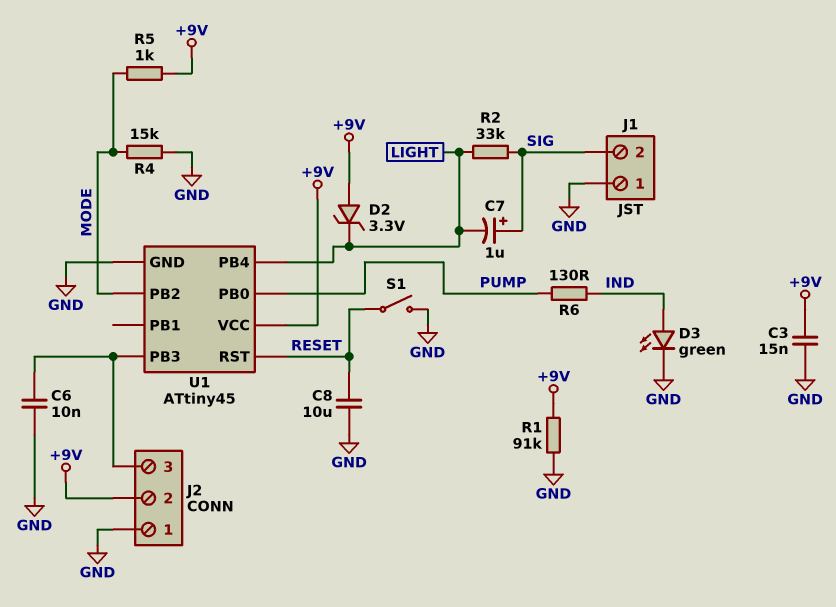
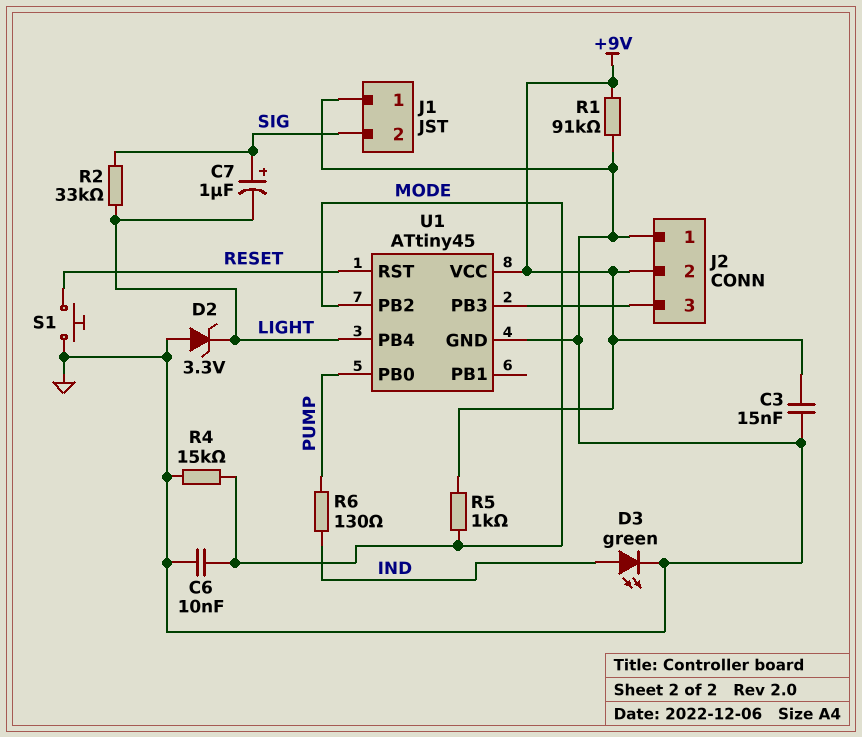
C6: 10nF (GND, J2/3) -> 10nF (GND, MODE)
C8: 10uF (GND, RESET) -> none
D2: zener 3.3V (A +9V, K LIGHT) -> zener 3.3V (A GND, K LIGHT)
S1: switch (GND, RESET) -> button (GND, RESET)

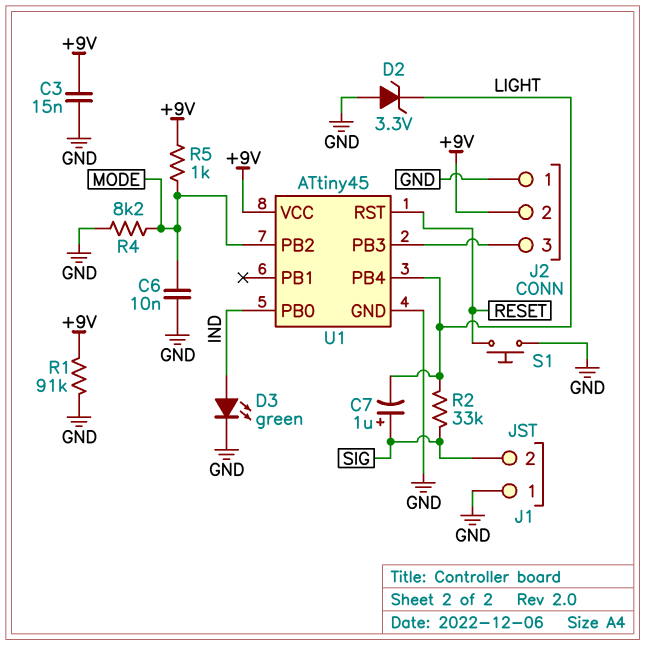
R4: 15k (GND, MODE) -> 8.2k (GND, MODE)
R6: 130 (IND, PUMP) -> none
U1 pin PB0: PUMP -> IND

